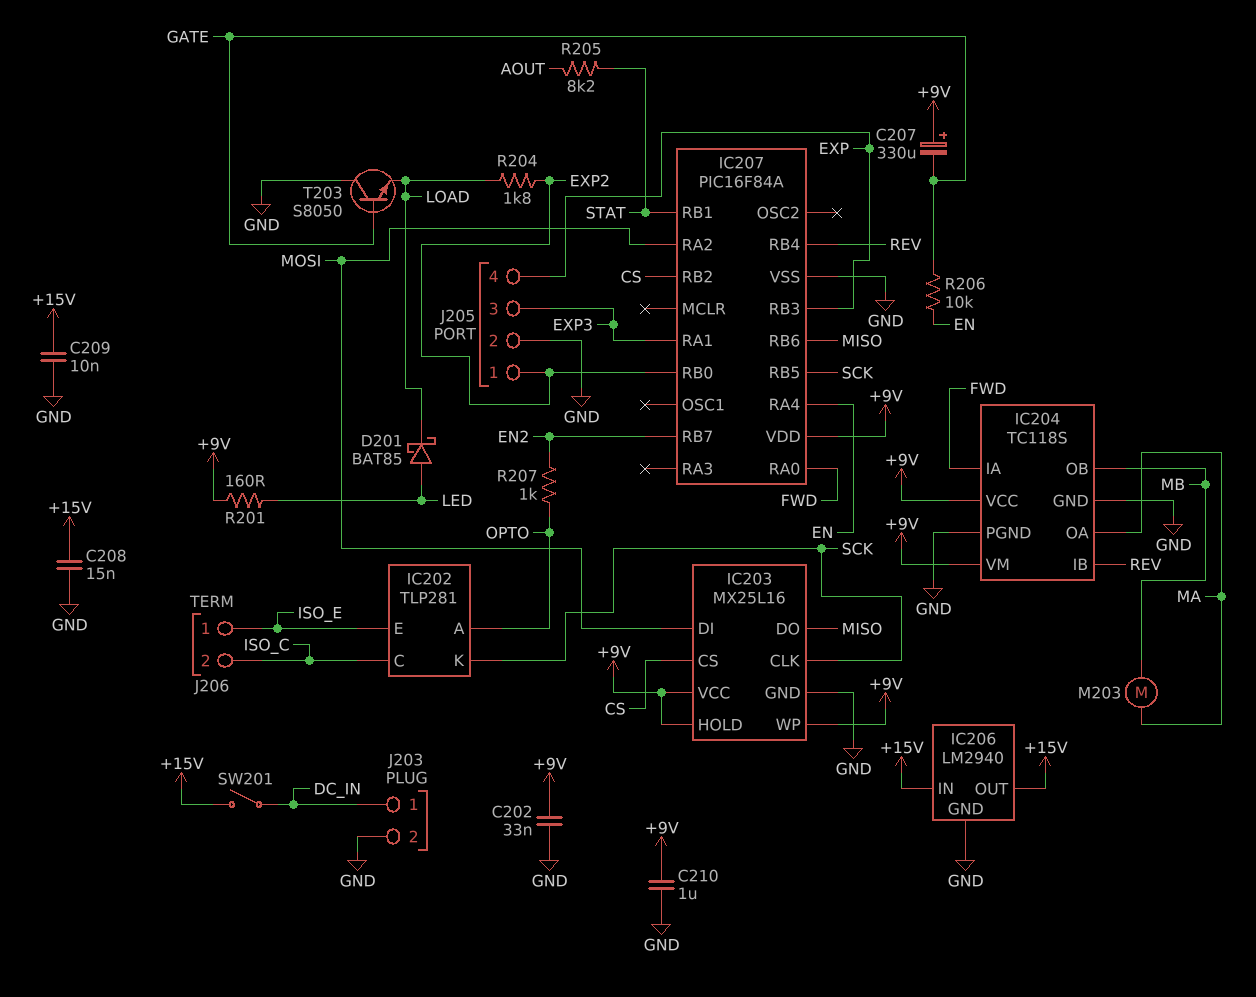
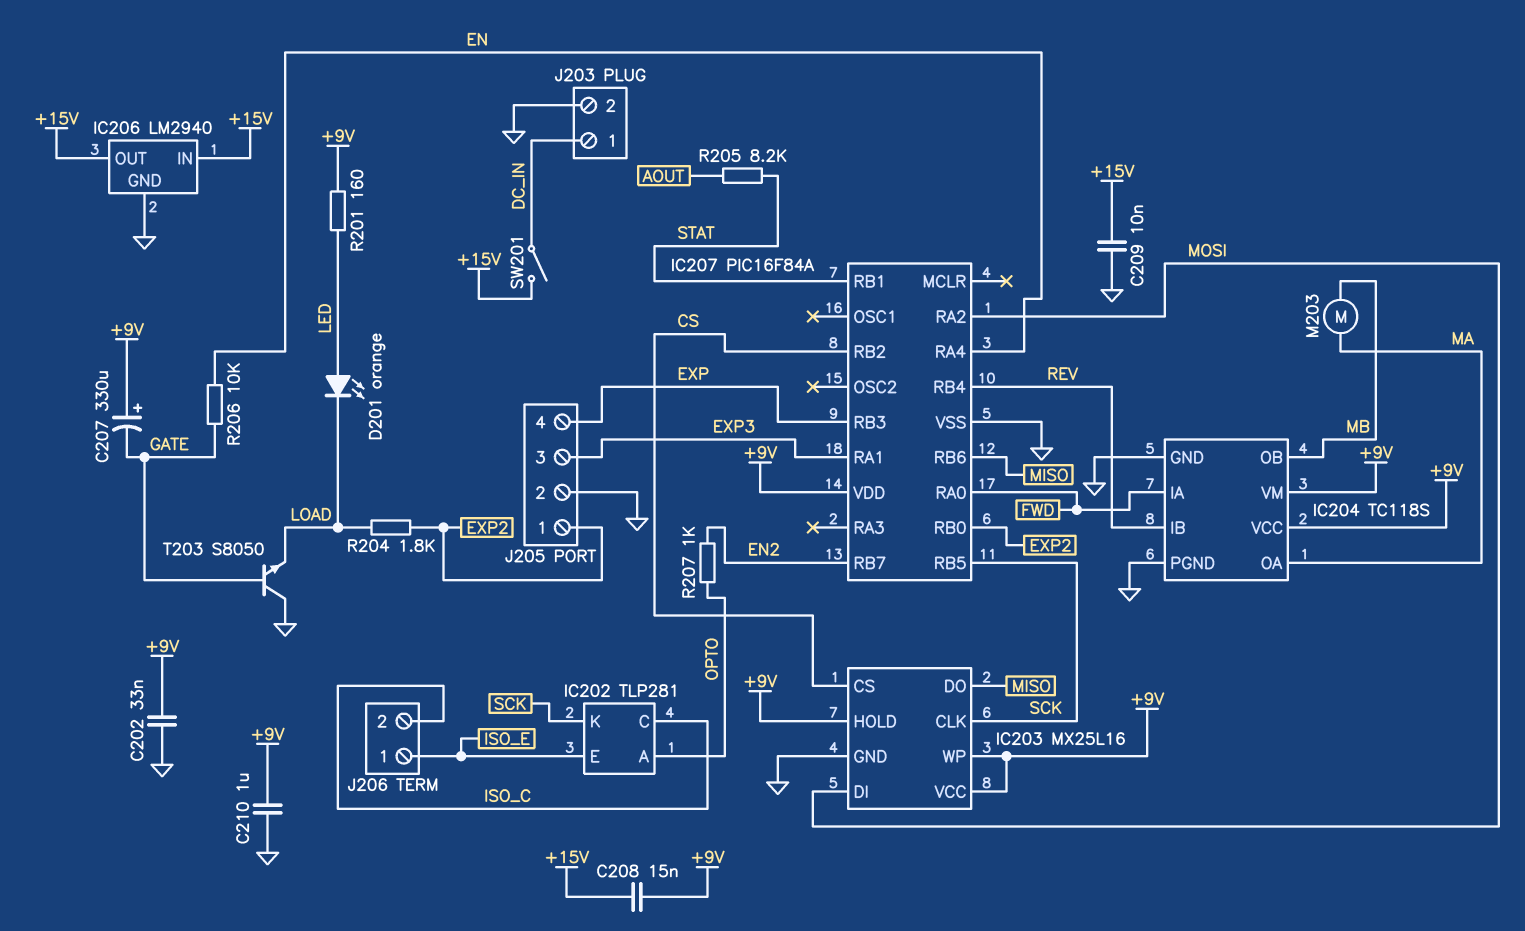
C208: 15nF (+15V, GND) -> 15nF (+9V, +15V)
D201: schottky BAT85 (A LED, K LOAD) -> LED orange (A LED, K LOAD)

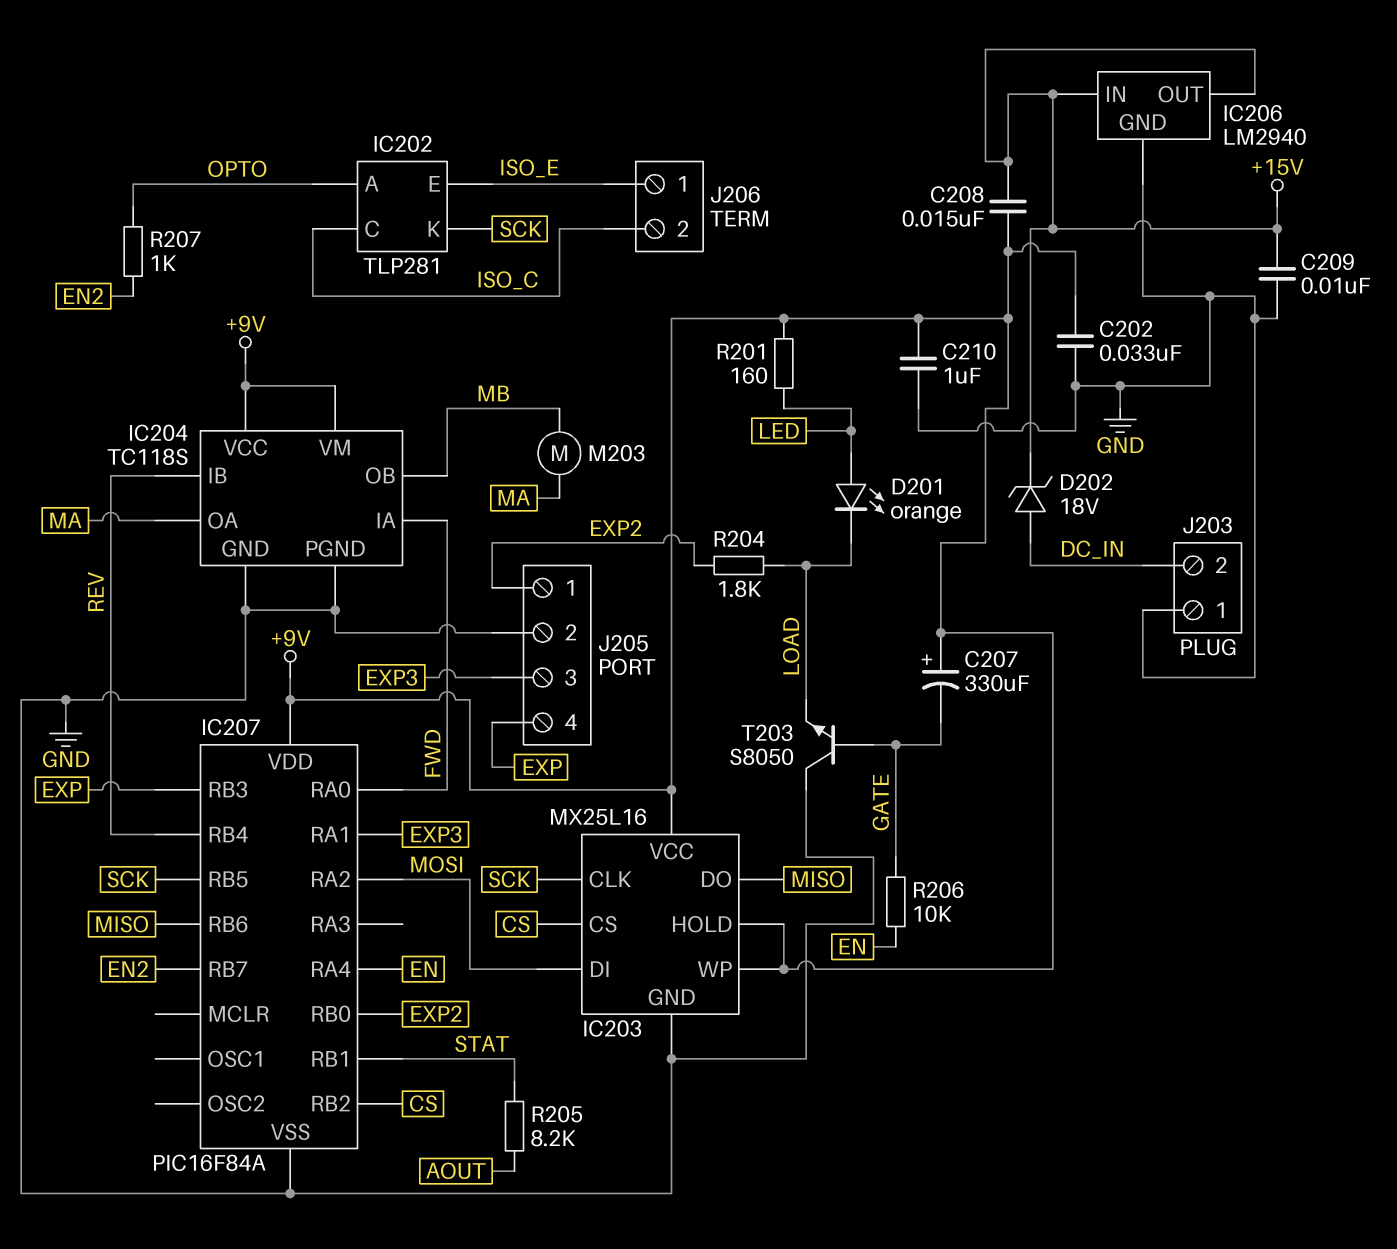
D202: none -> zener 18V (A DC_IN, K +15V)
J203 pin 1: DC_IN -> GND
J203 pin 2: GND -> DC_IN
SW201: switch (+15V, DC_IN) -> none

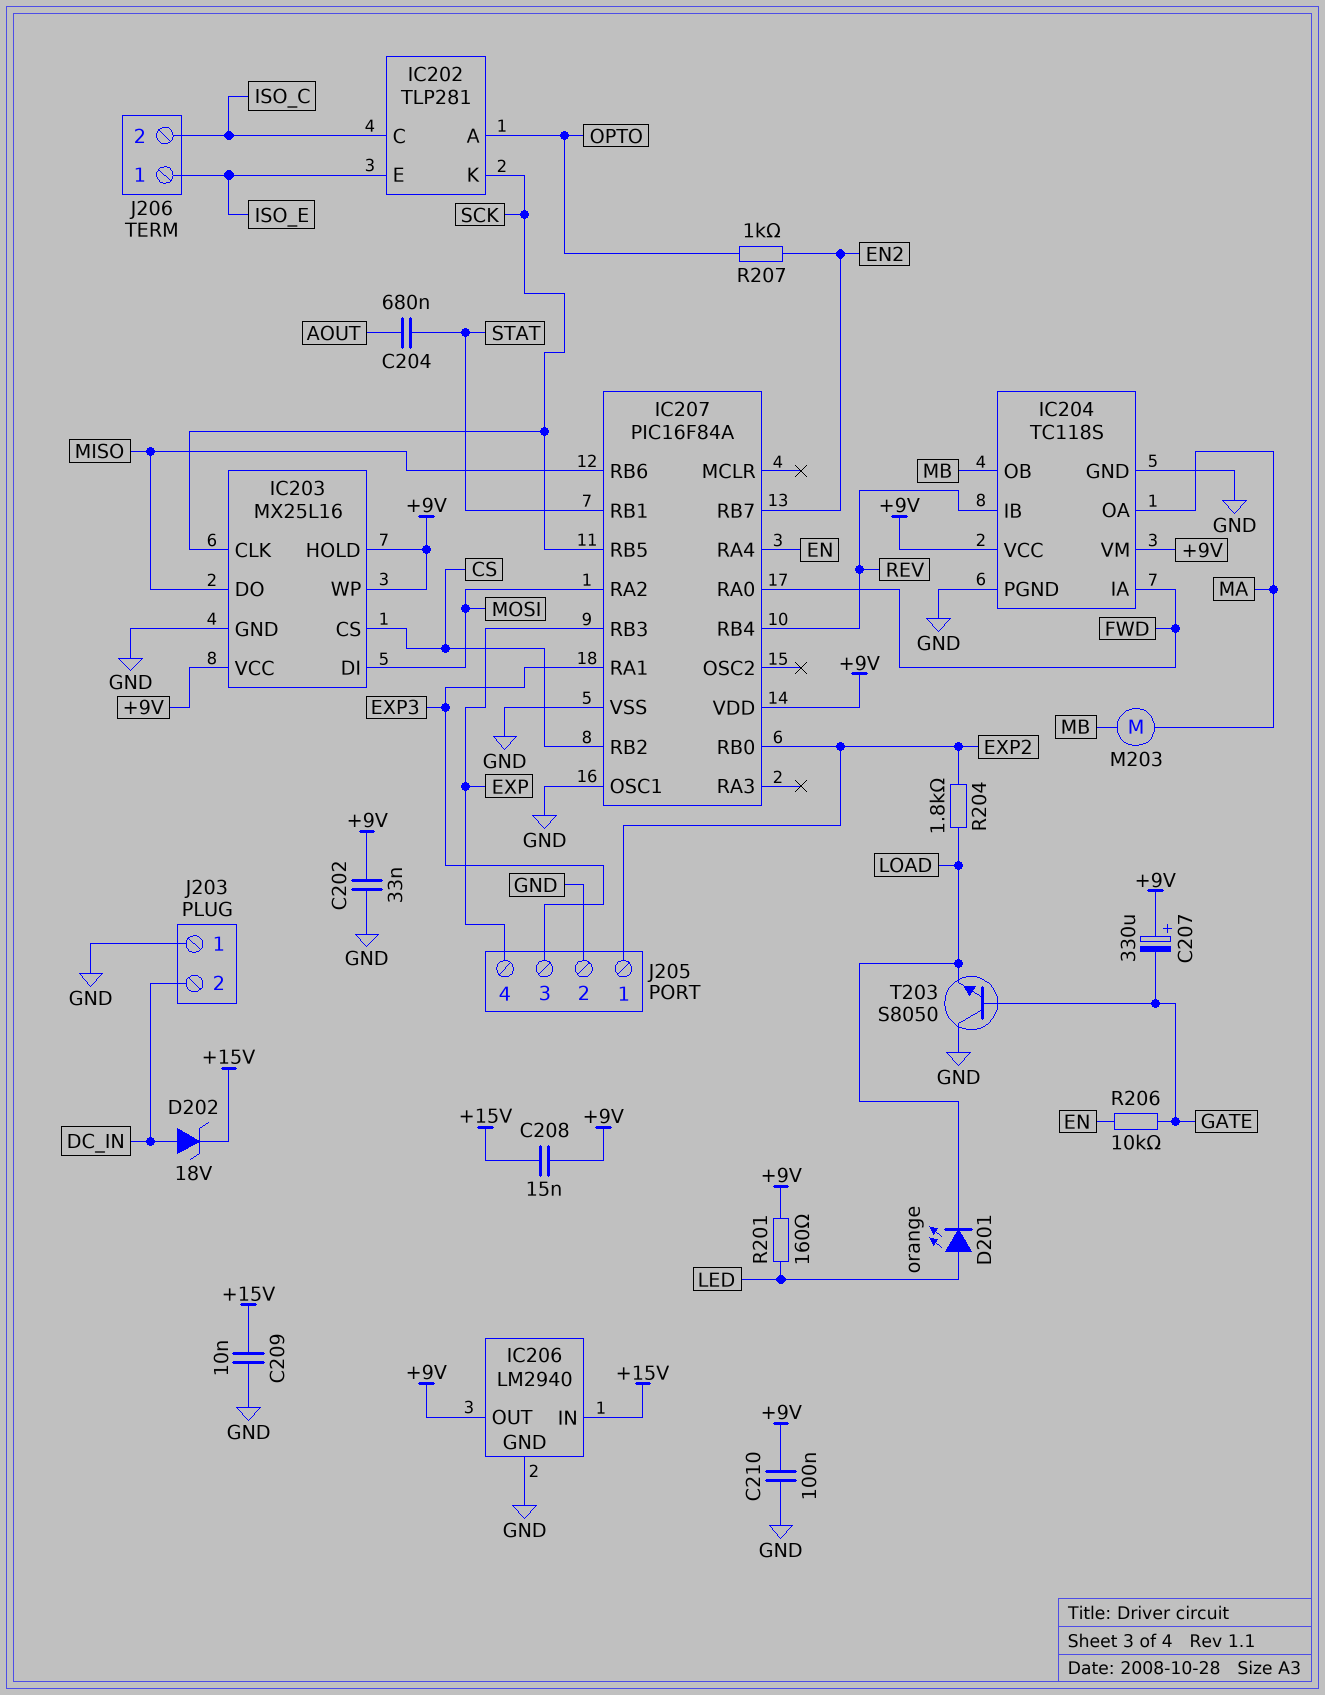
C204: none -> 680nF (AOUT, STAT)
C210: 1uF (+9V, GND) -> 100nF (+9V, GND)
IC206 pin OUT: +15V -> +9V
IC207 pin OSC1: none -> GND
R205: 8.2k (AOUT, STAT) -> none

